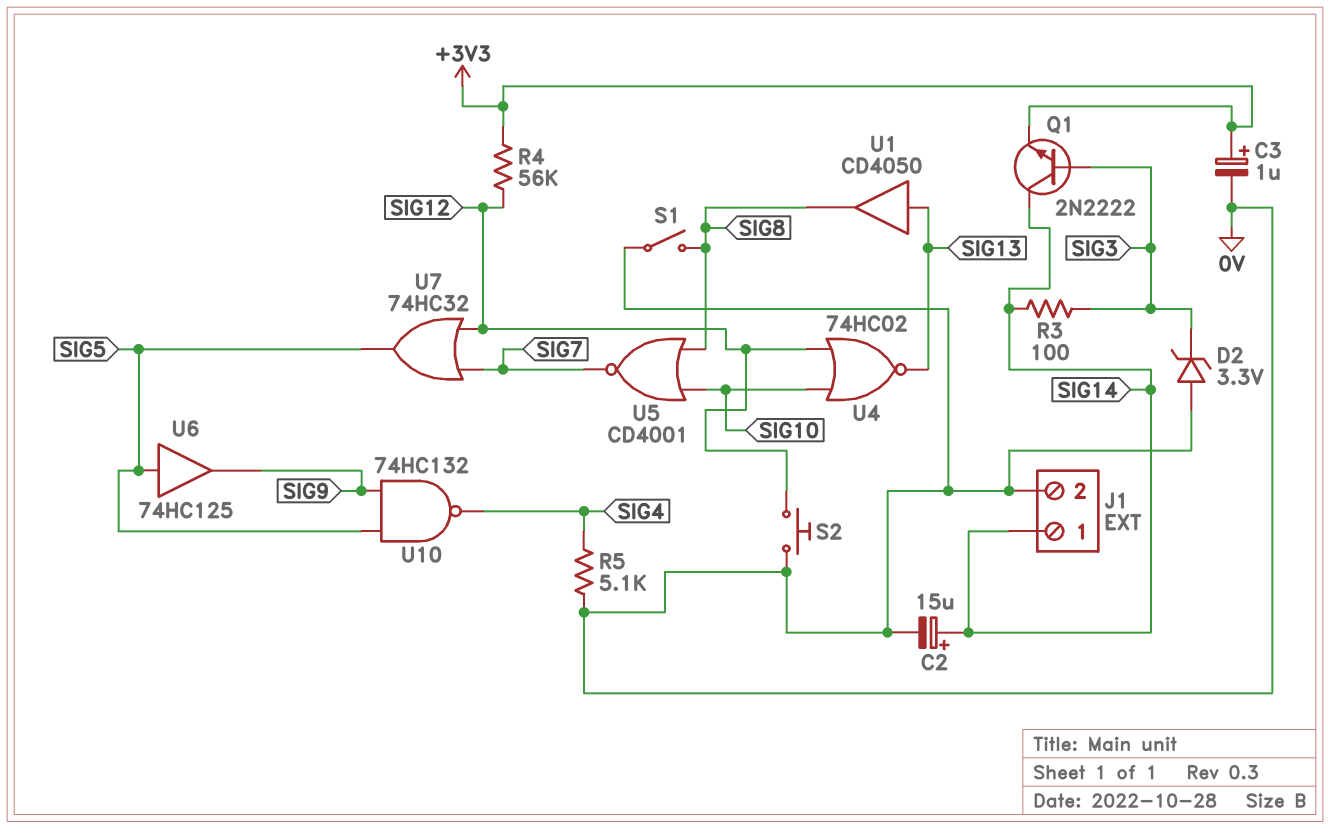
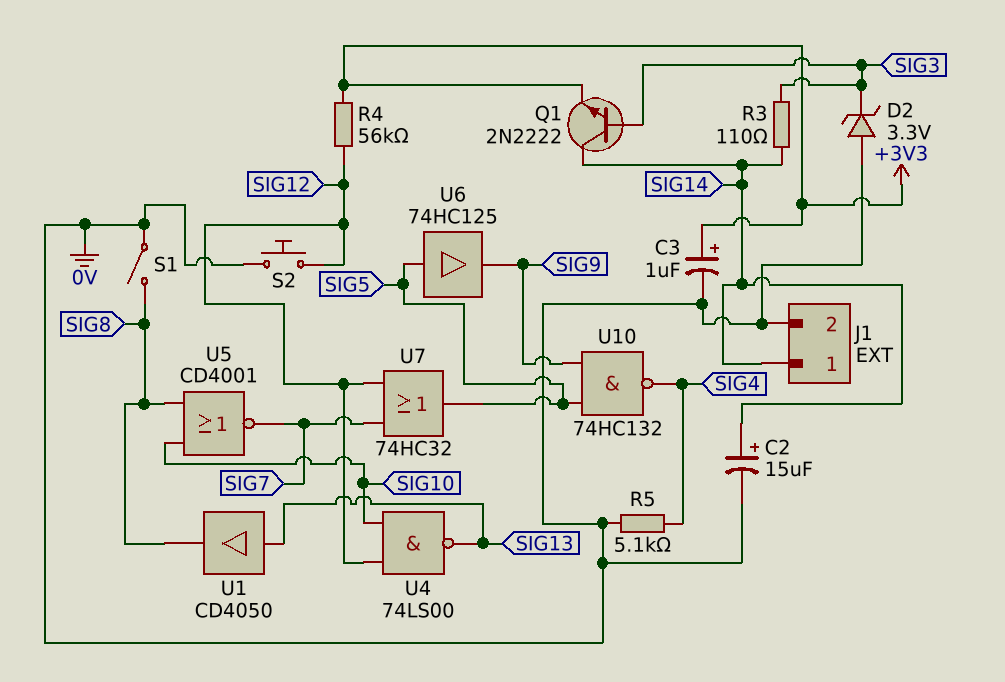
R3: 100 (SIG3, SIG14) -> 110 (SIG3, SIG14)
U4: NOR 74HC02 (in SIG10, in SIG12, out SIG13) -> NAND 74LS00 (in SIG10, in SIG12, out SIG13)

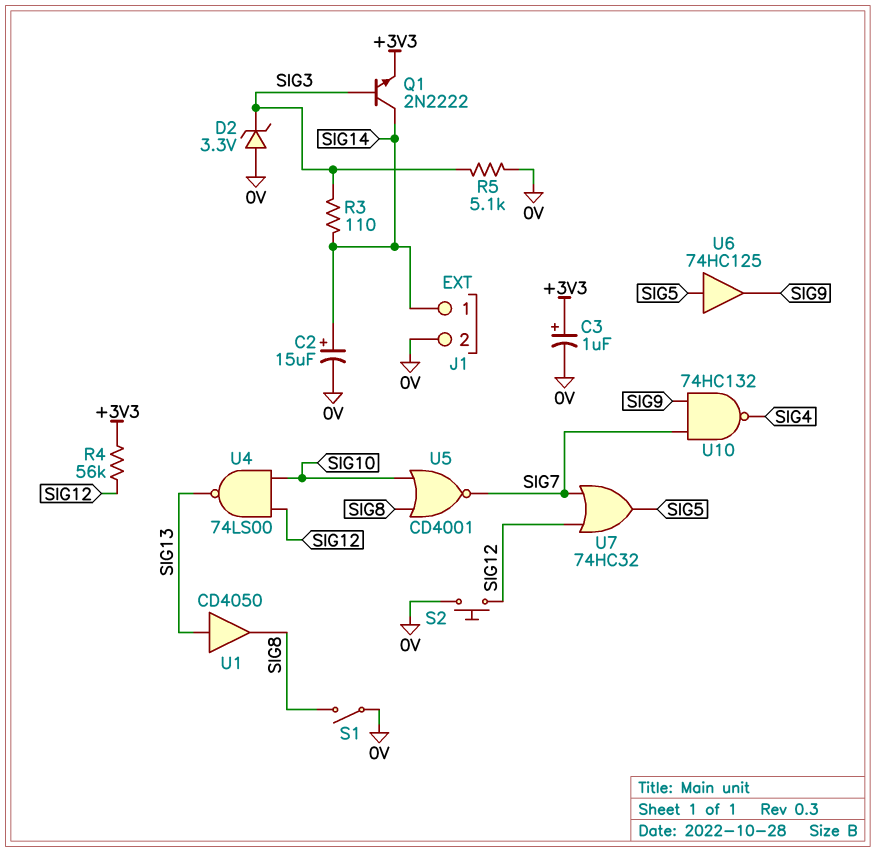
R5: 5.1k (0V, SIG4) -> 5.1k (0V, SIG3)
U10: NAND 74HC132 (in SIG5, in SIG9, out SIG4) -> NAND 74HC132 (in SIG7, in SIG9, out SIG4)

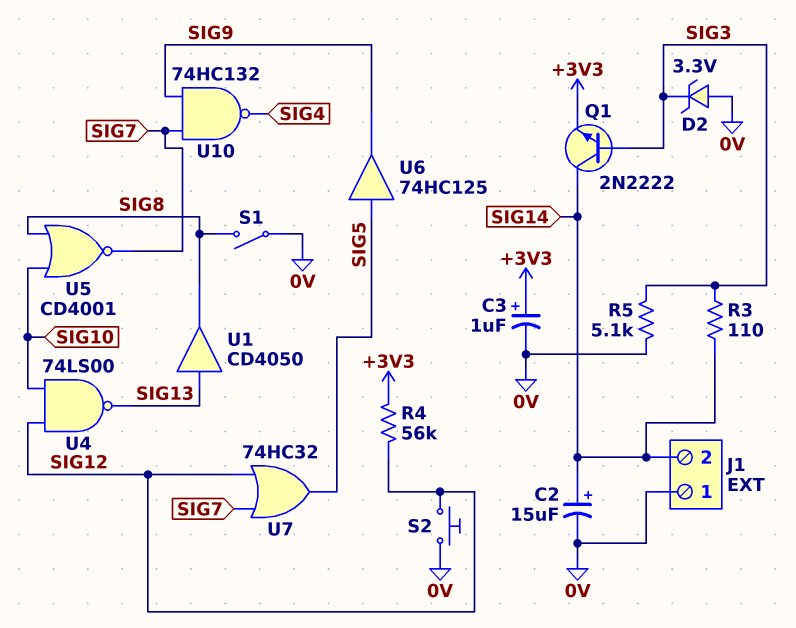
J1 pin 1: SIG14 -> 0V
J1 pin 2: 0V -> SIG14

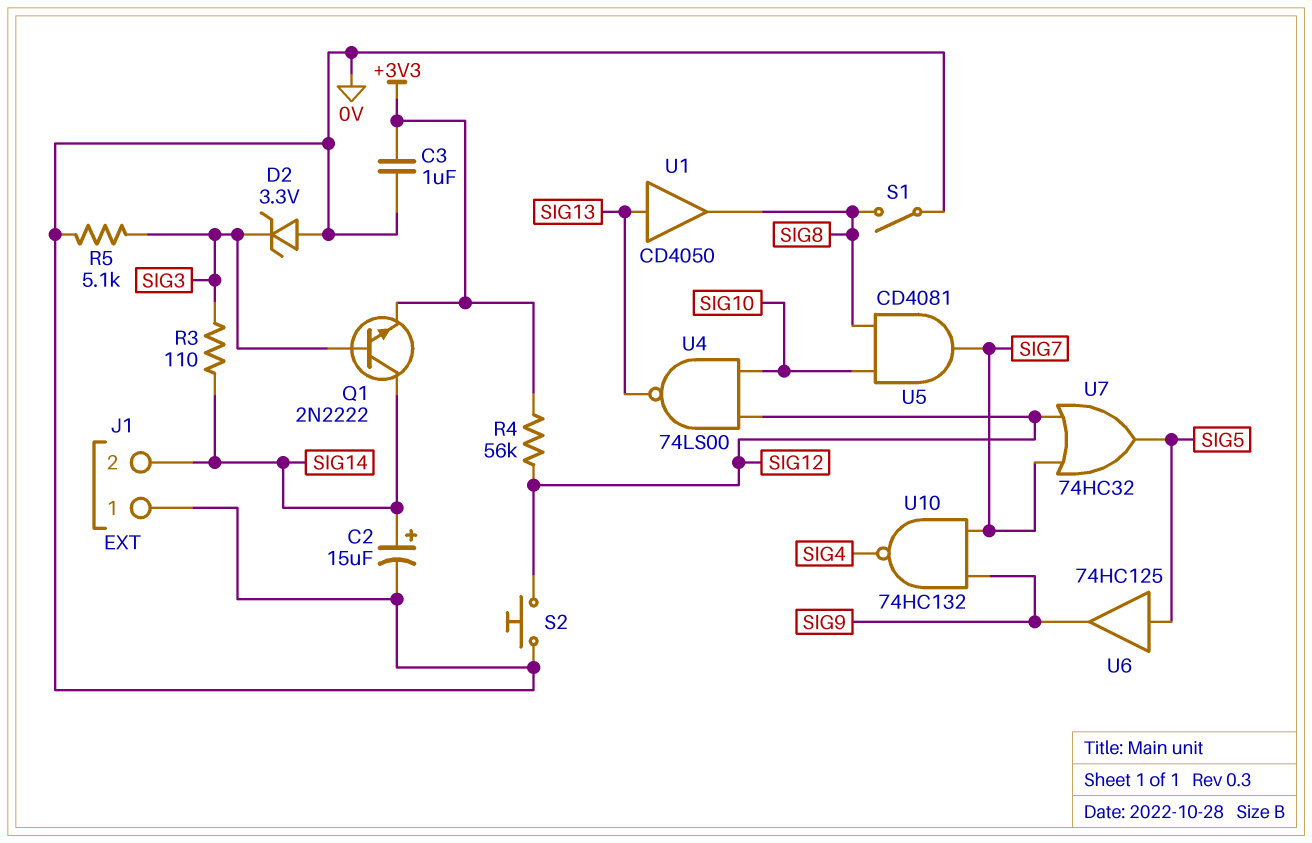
C3: 1uF (plus +3V3, minus 0V) -> 1uF (+3V3, 0V)
U5: NOR CD4001 (in SIG8, in SIG10, out SIG7) -> AND CD4081 (in SIG8, in SIG10, out SIG7)

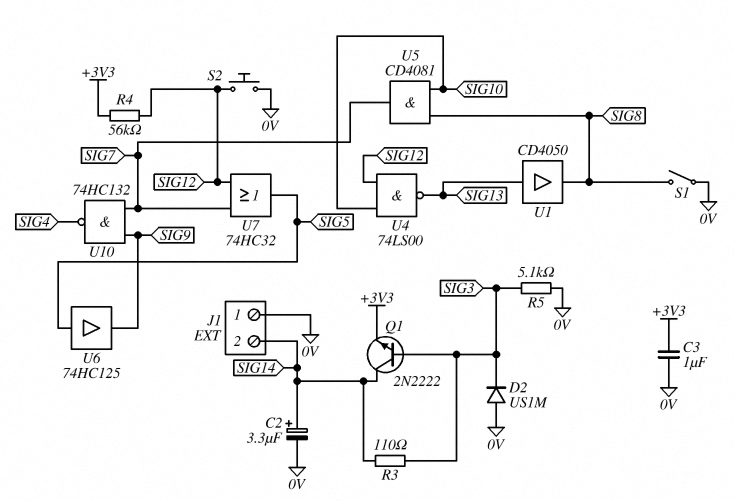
C2: 15uF (plus SIG14, minus 0V) -> 3.3uF (plus SIG14, minus 0V)
D2: zener 3.3V (A 0V, K SIG3) -> diode US1M (A 0V, K SIG3)

